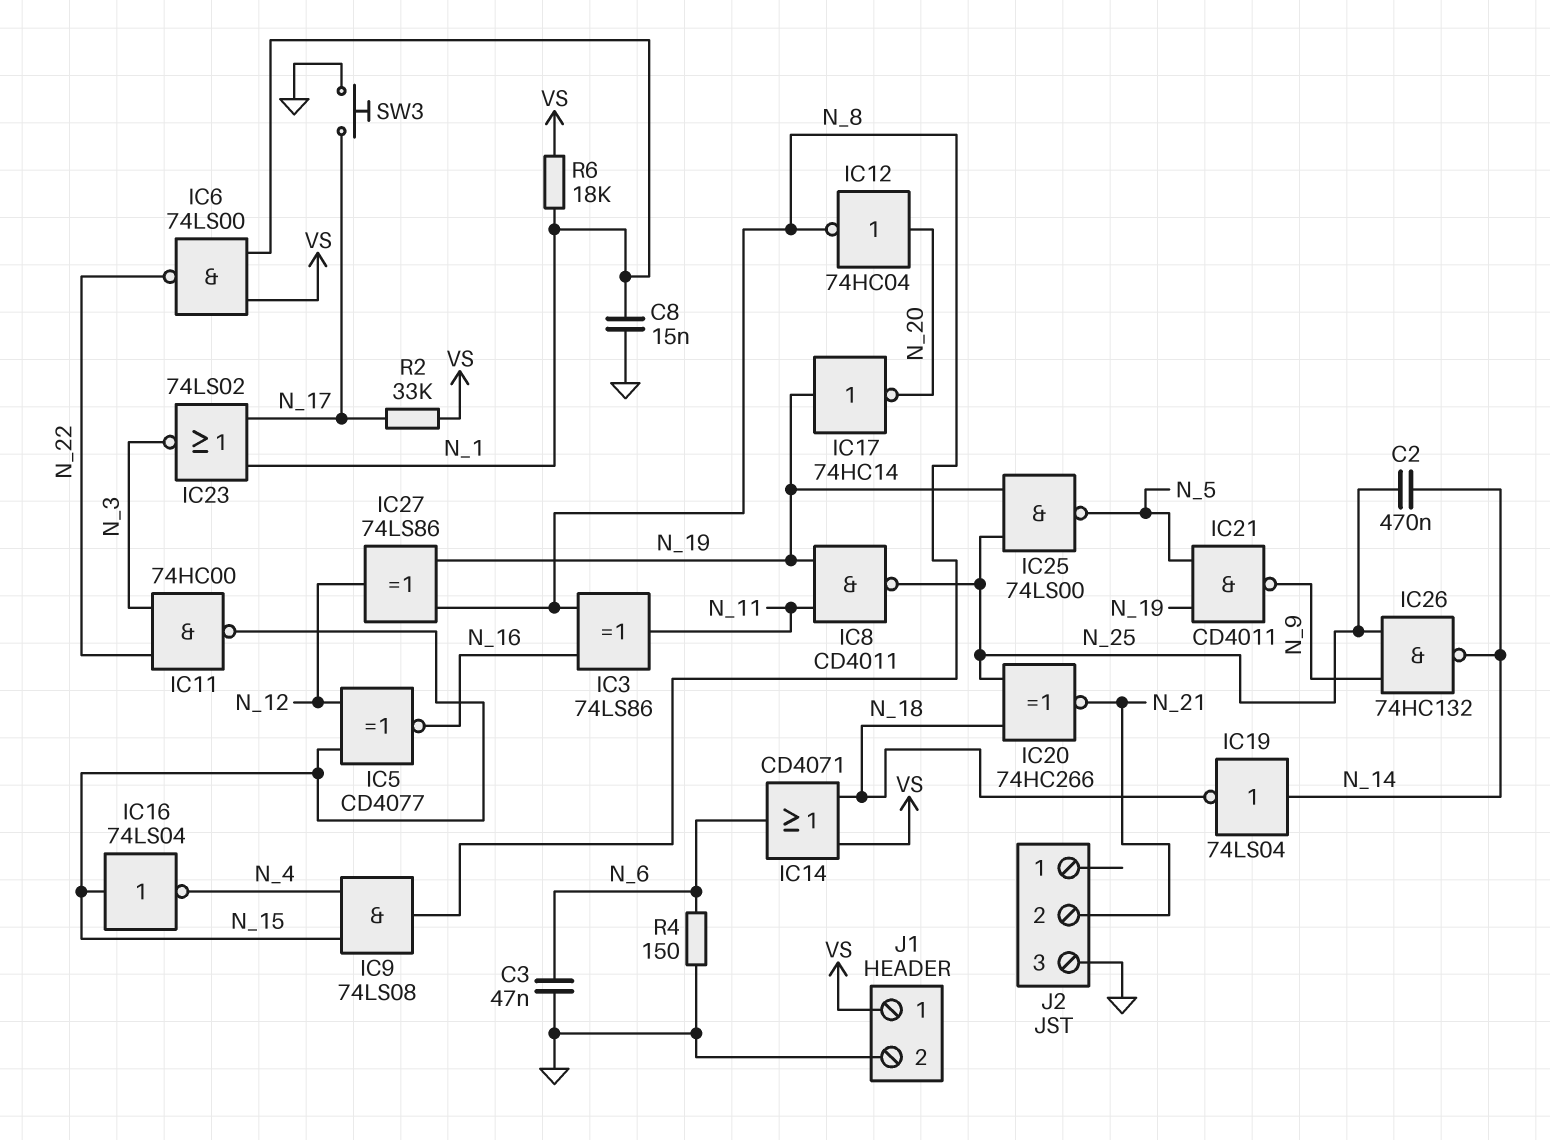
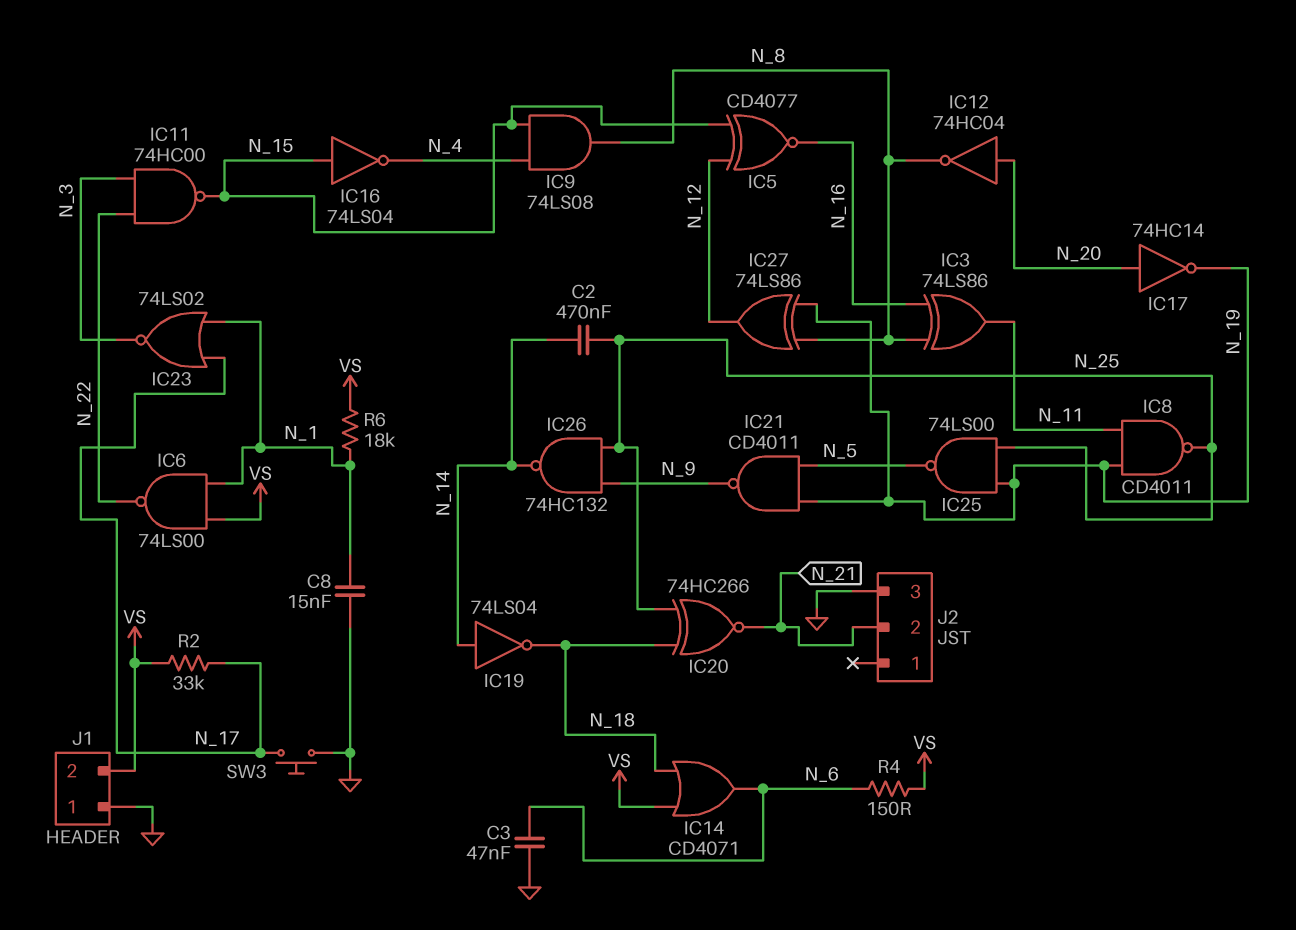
IC17: NOT 74HC14 (in N_19, out N_20) -> NOT 74HC14 (in N_20, out N_19)
J1 pin 1: VS -> GND
J1 pin 2: GND -> VS
R4: 150 (GND, N_6) -> 150 (N_6, VS)

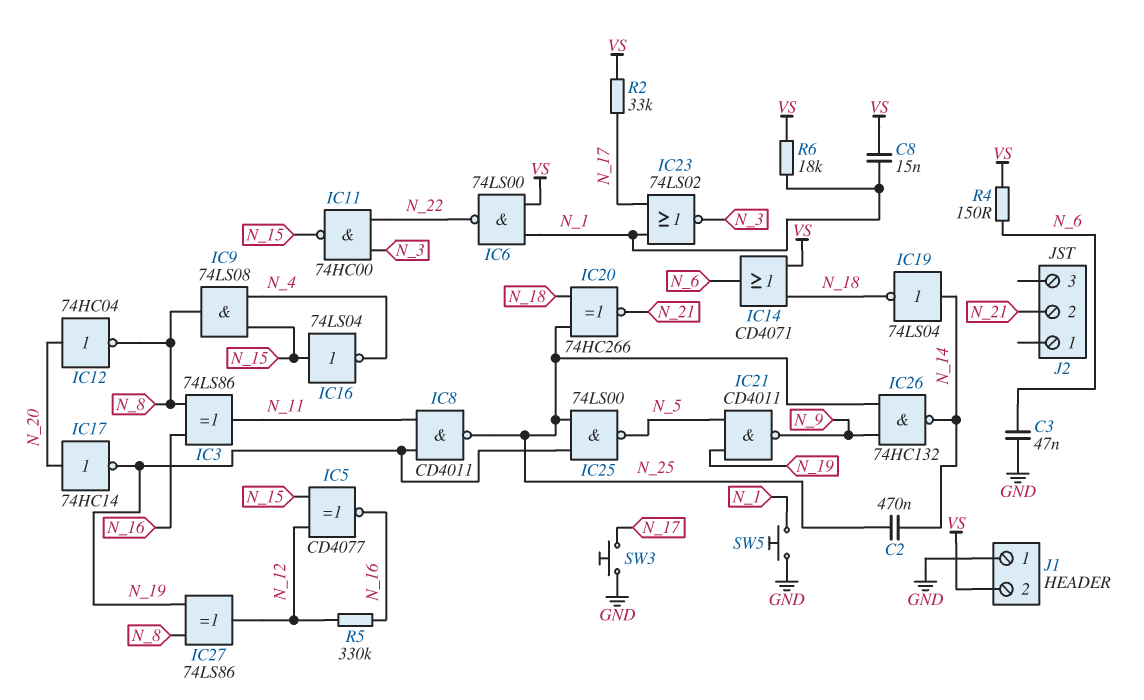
C8: 15nF (GND, N_1) -> 15nF (N_1, VS)
J2 pin 3: GND -> none
R5: none -> 330k (N_12, N_16)
SW5: none -> button (GND, N_1)

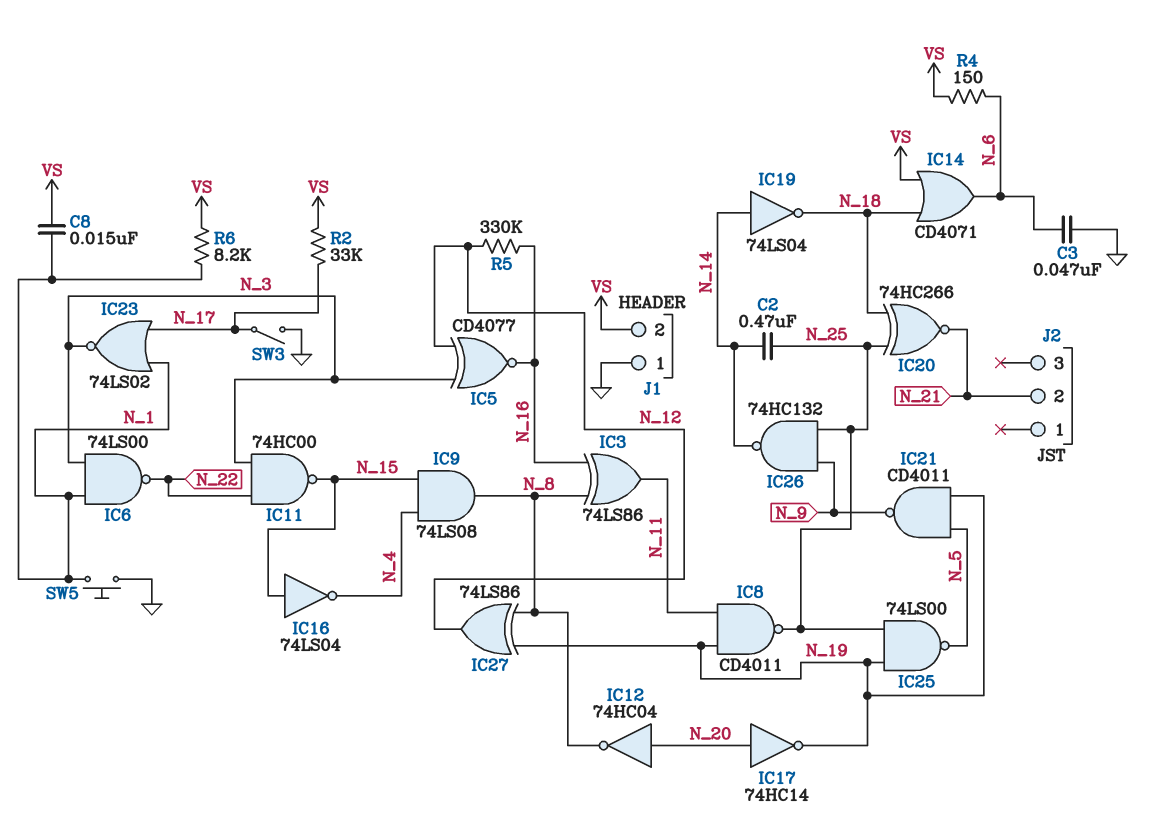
IC5: XNOR CD4077 (in N_12, in N_15, out N_16) -> XNOR CD4077 (in N_3, in N_12, out N_16)
IC6: NAND 74LS00 (in N_1, in VS, out N_22) -> NAND 74LS00 (in N_1, in N_3, out N_22)
R6: 18k (N_1, VS) -> 8.2k (N_1, VS)
SW3: button (GND, N_17) -> switch (GND, N_17)

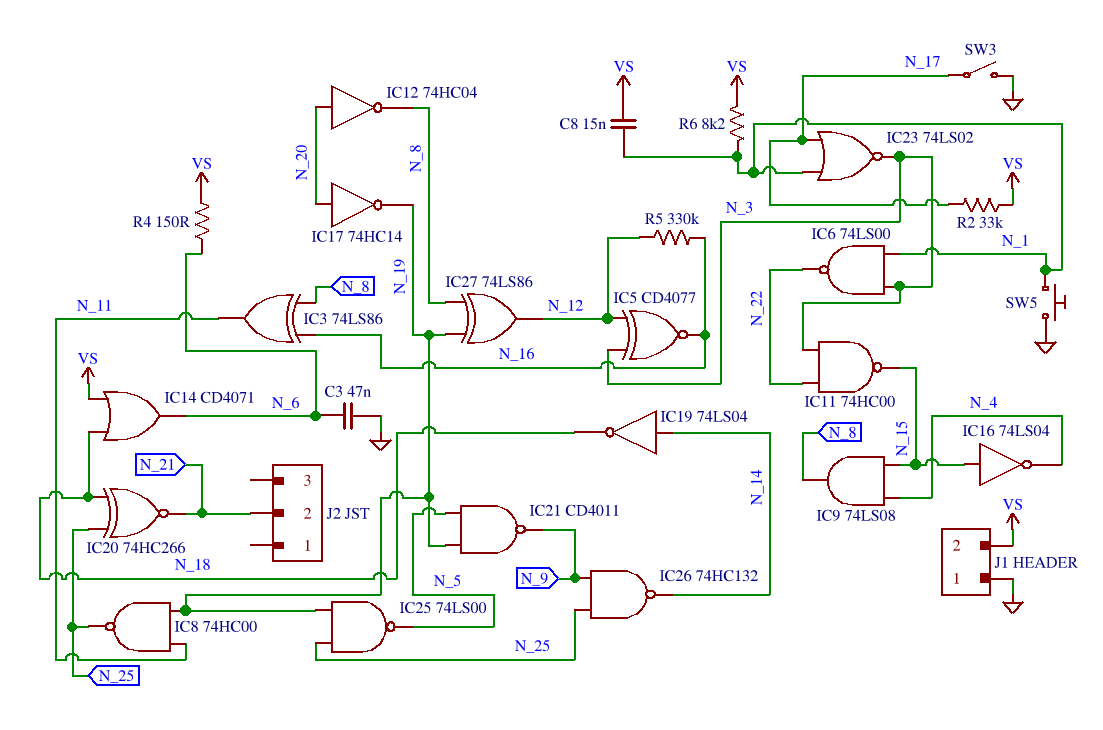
C2: 470nF (N_14, N_25) -> none
IC8: NAND CD4011 (in N_11, in N_19, out N_25) -> NAND 74HC00 (in N_11, in N_19, out N_25)

